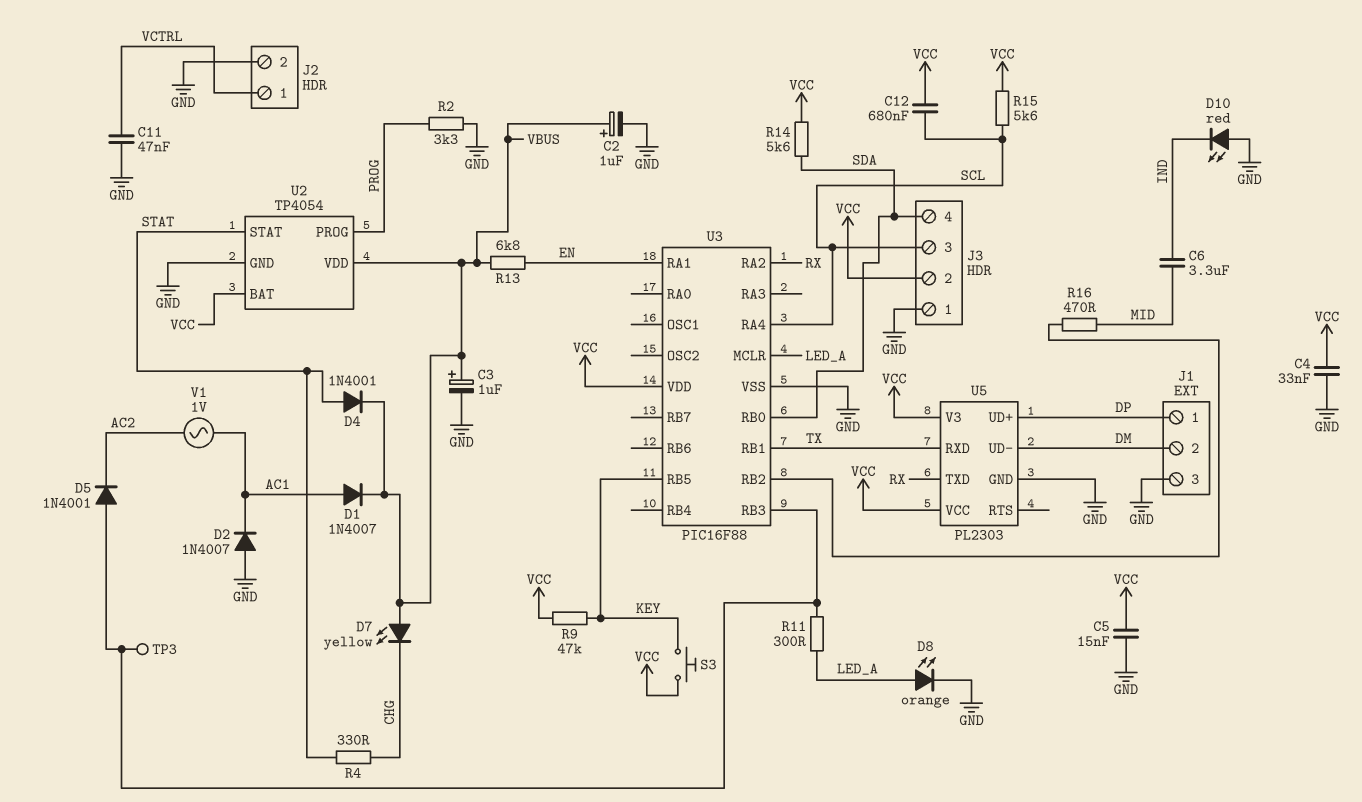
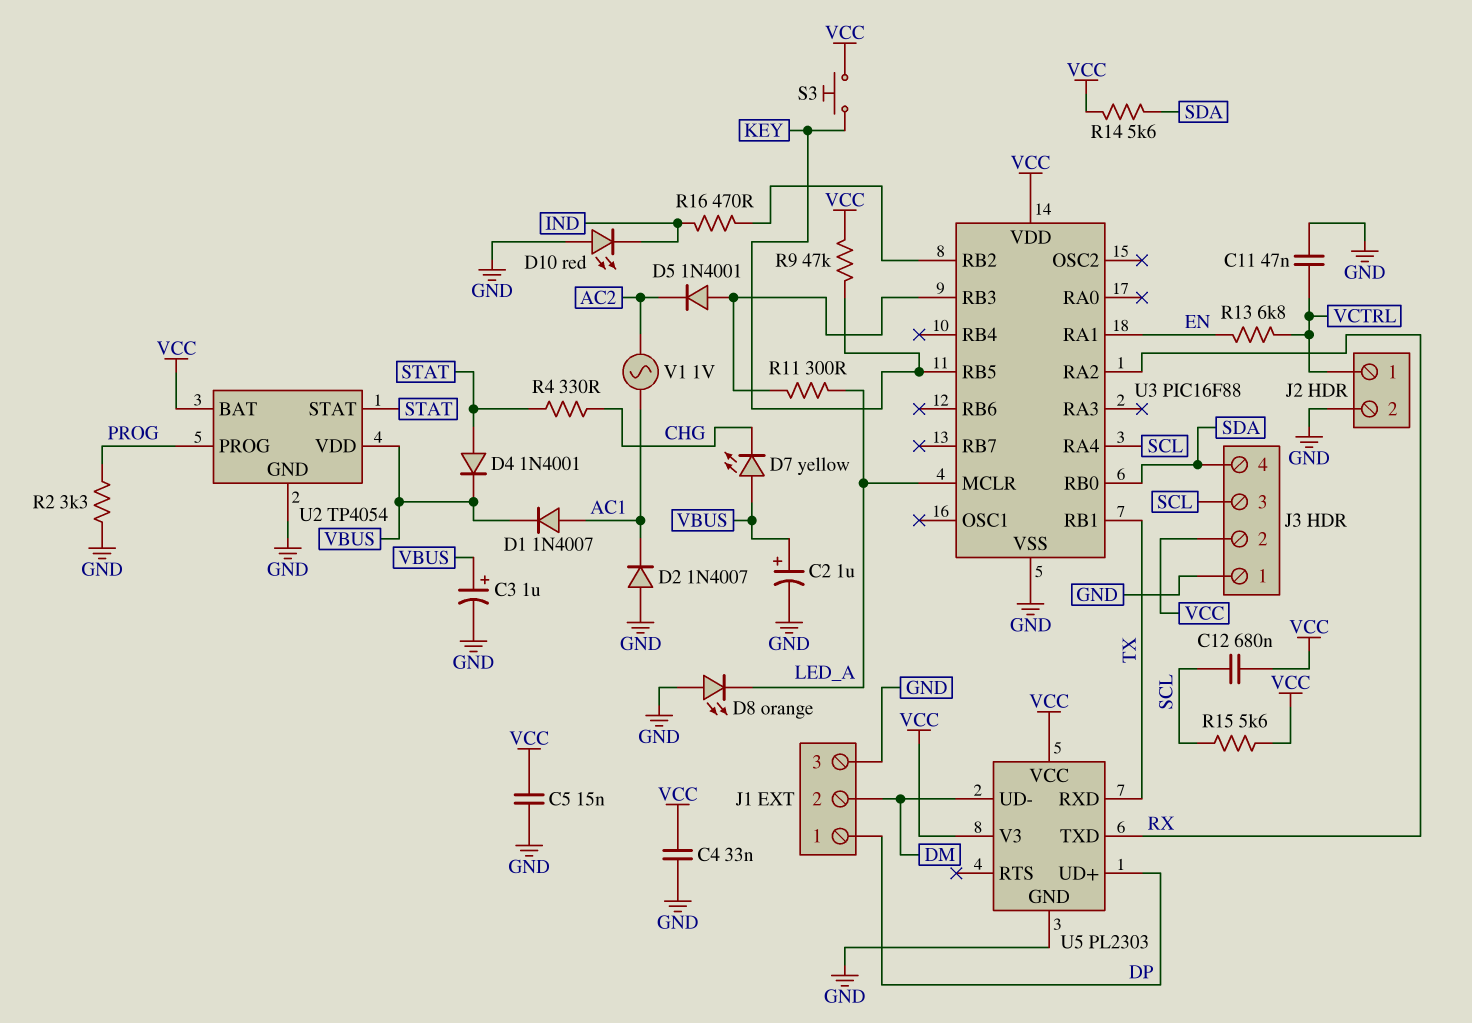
C6: 3.3uF (IND, MID) -> none
D8: LED orange (A LED_A, K GND) -> LED orange (A GND, K LED_A)
R13: 6.8k (EN, VBUS) -> 6.8k (EN, VCTRL)
R16: 470 (MID, U3/RB2) -> 470 (IND, U3/RB2)
TP3: test point (U3/RB3) -> none

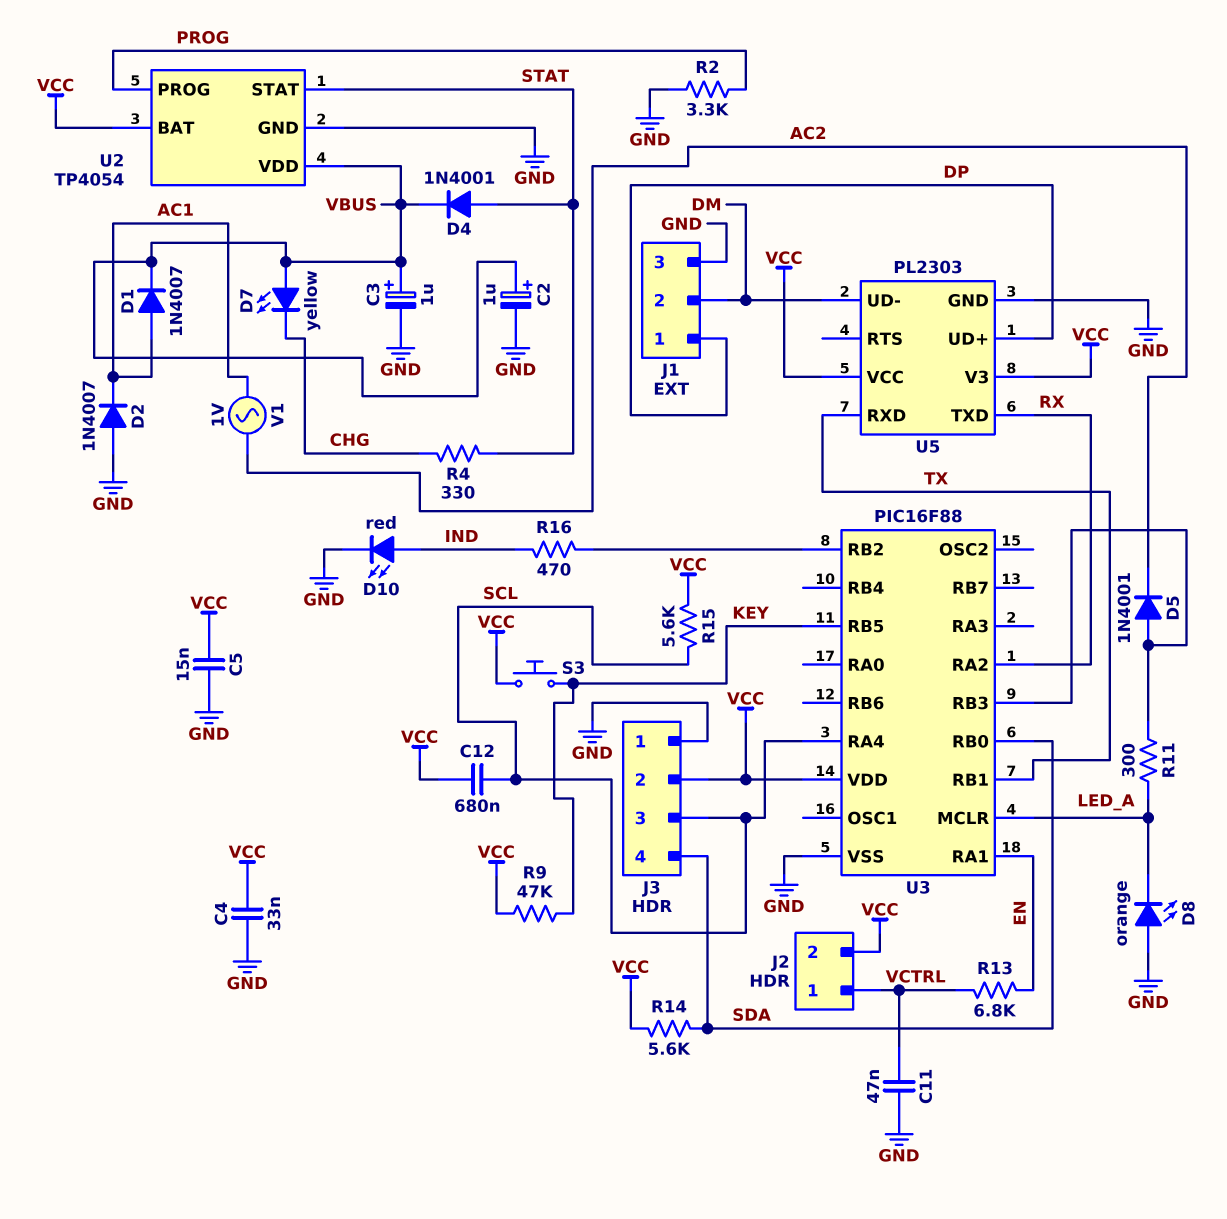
D10: LED red (A GND, K IND) -> LED red (A IND, K GND)
J2 pin 2: GND -> VCC

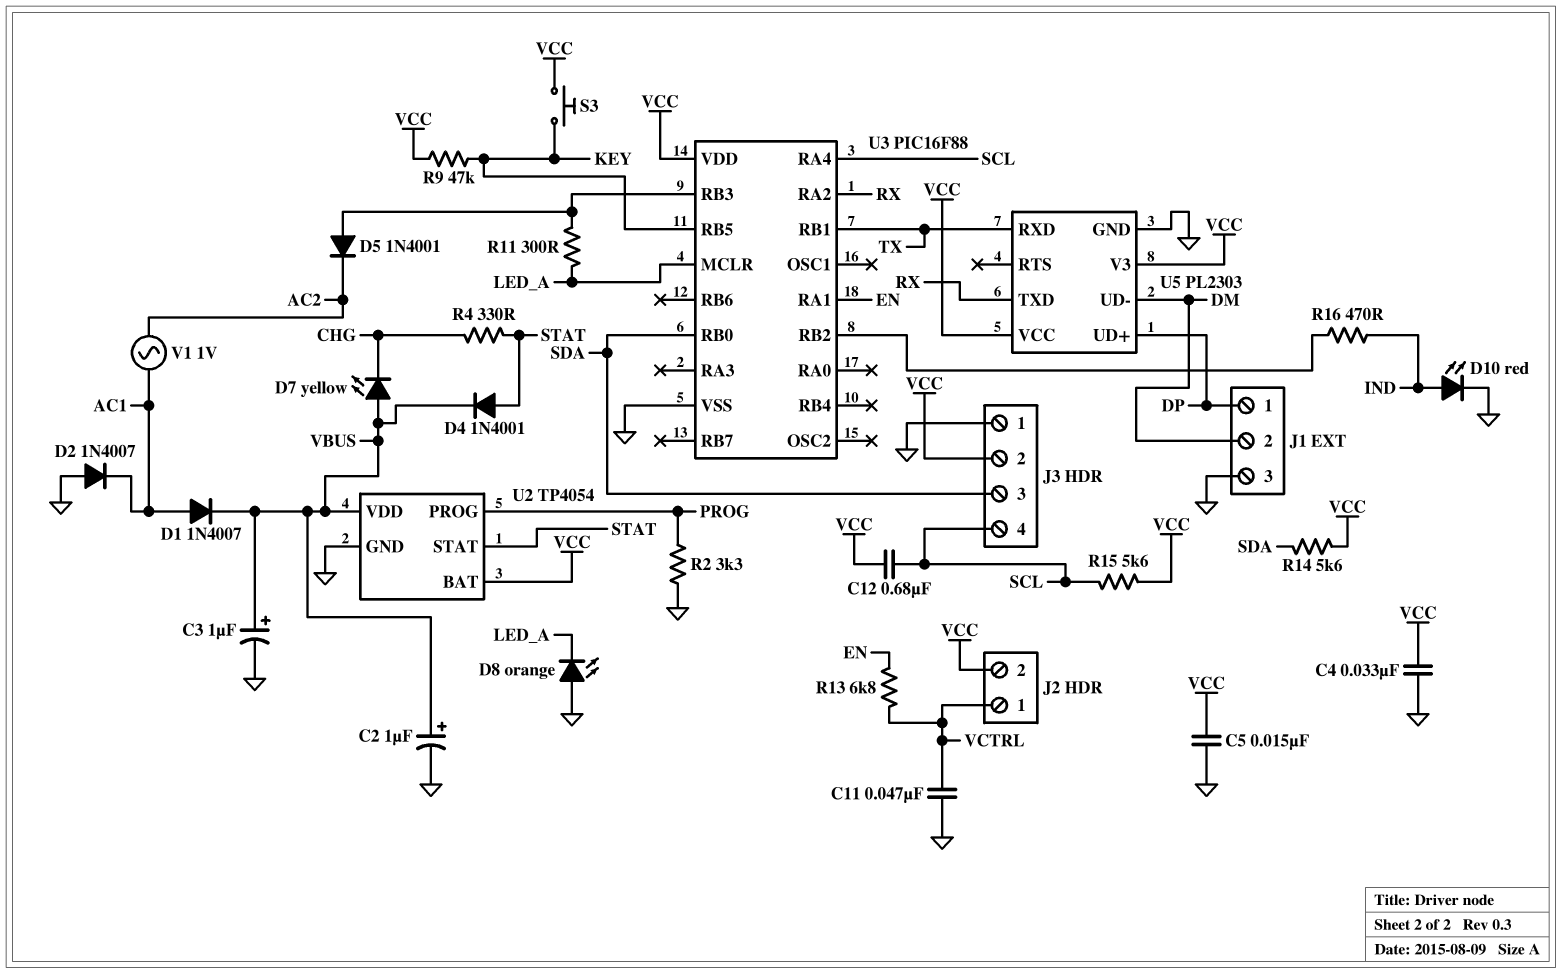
J3 pin 3: SCL -> SDA
J3 pin 4: SDA -> SCL

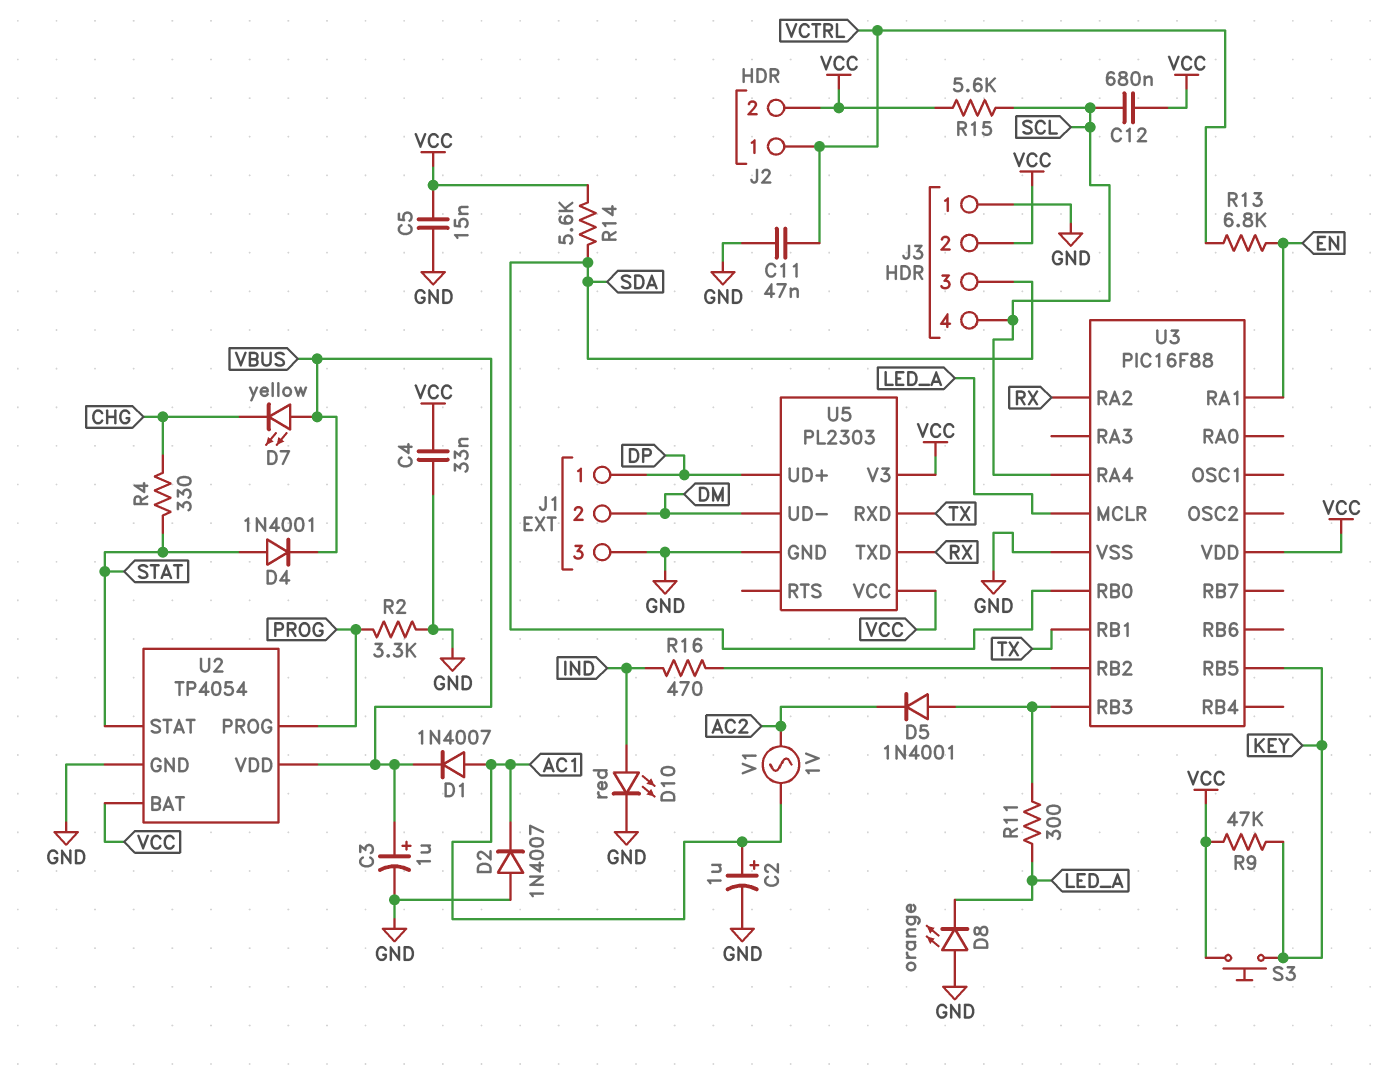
C2: 1uF (plus VBUS, minus GND) -> 1uF (plus AC1, minus GND)

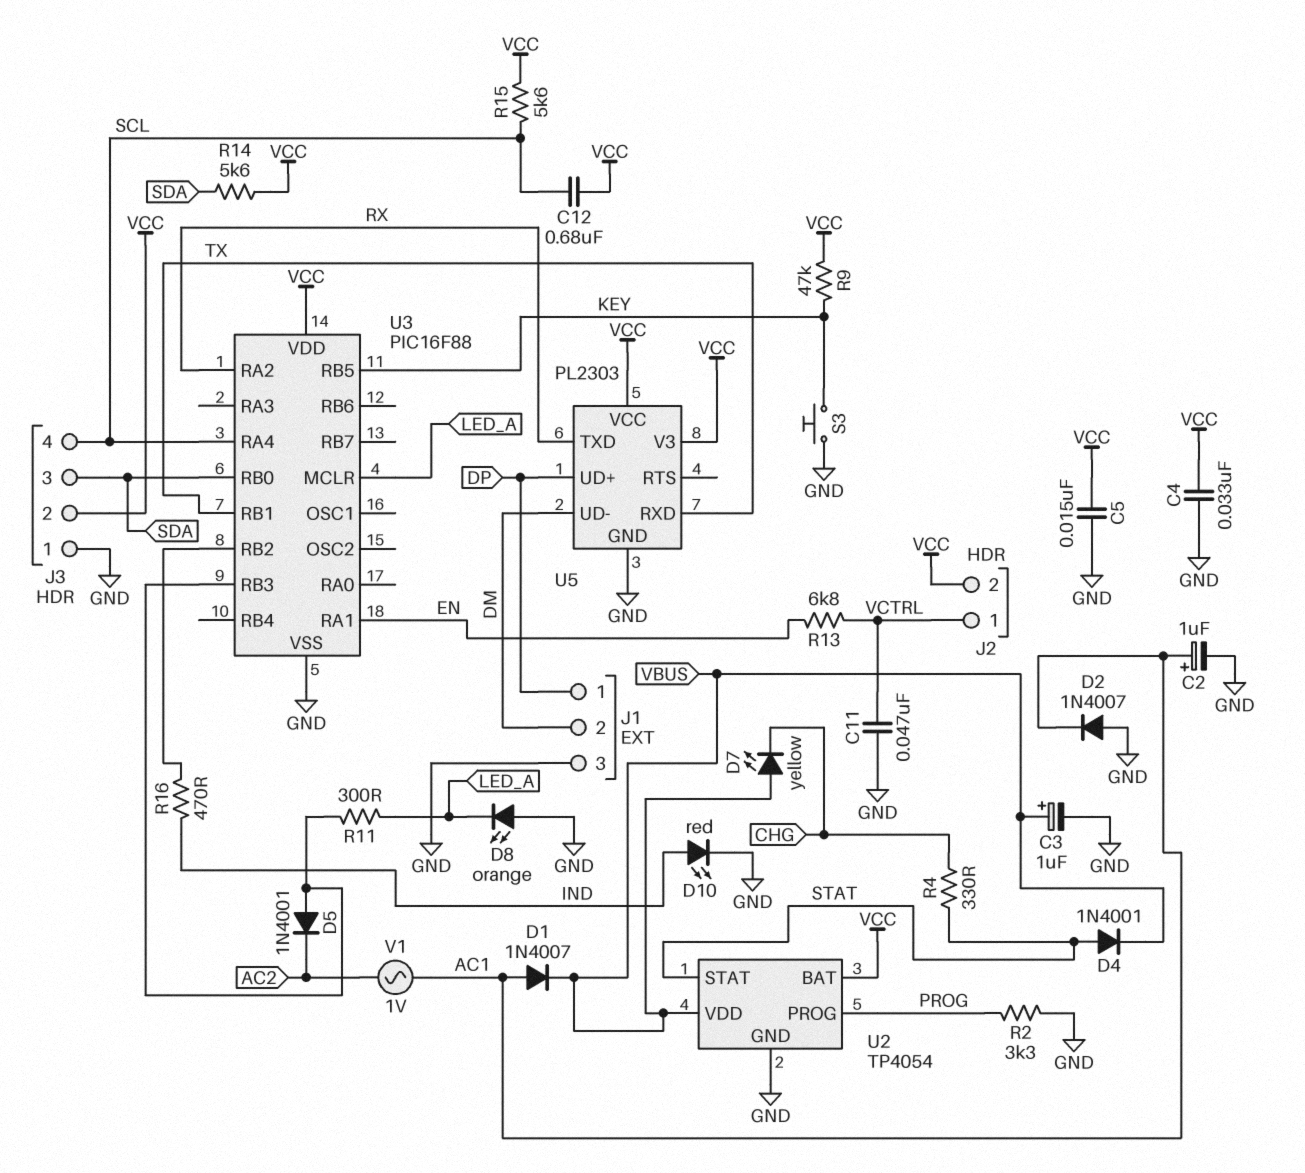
S3: button (KEY, VCC) -> button (GND, KEY)

